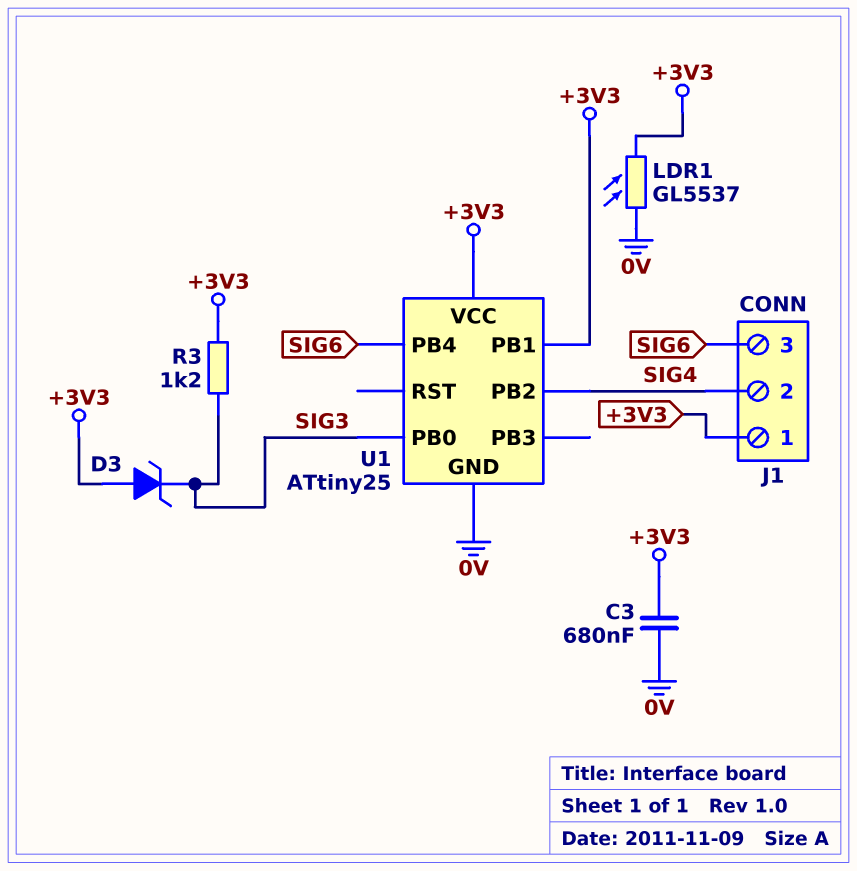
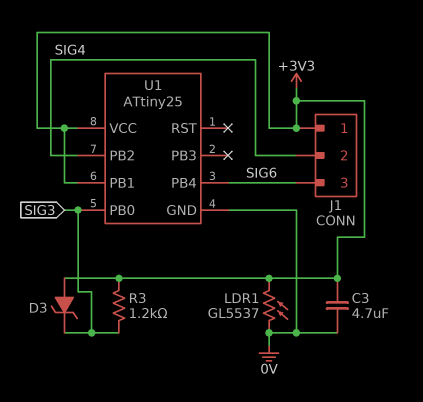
C3: 680nF (+3V3, 0V) -> 4.7uF (+3V3, 0V)

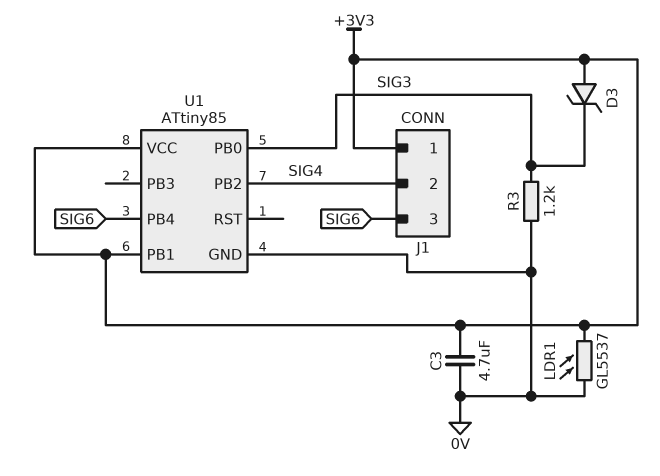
R3: 1.2k (+3V3, SIG3) -> 1.2k (0V, SIG3)
U1: ATtiny25 -> ATtiny85

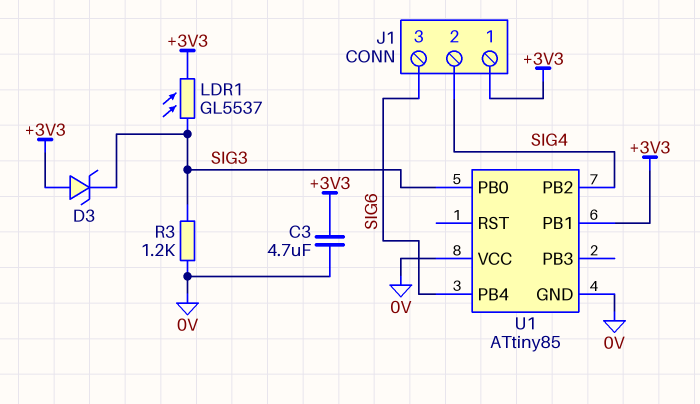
LDR1: GL5537 (+3V3, 0V) -> GL5537 (+3V3, SIG3)
U1 pin VCC: +3V3 -> 0V

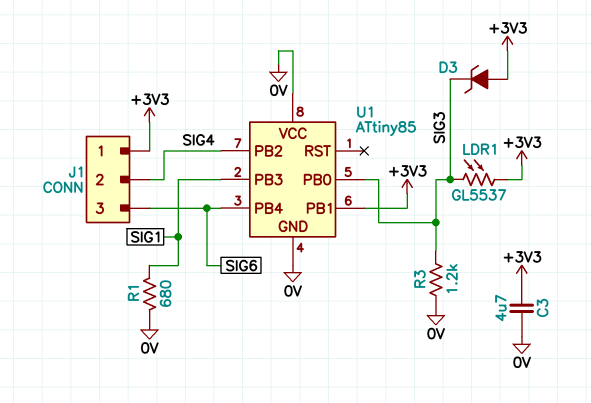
R1: none -> 680 (0V, SIG1)
U1 pin PB3: none -> SIG1

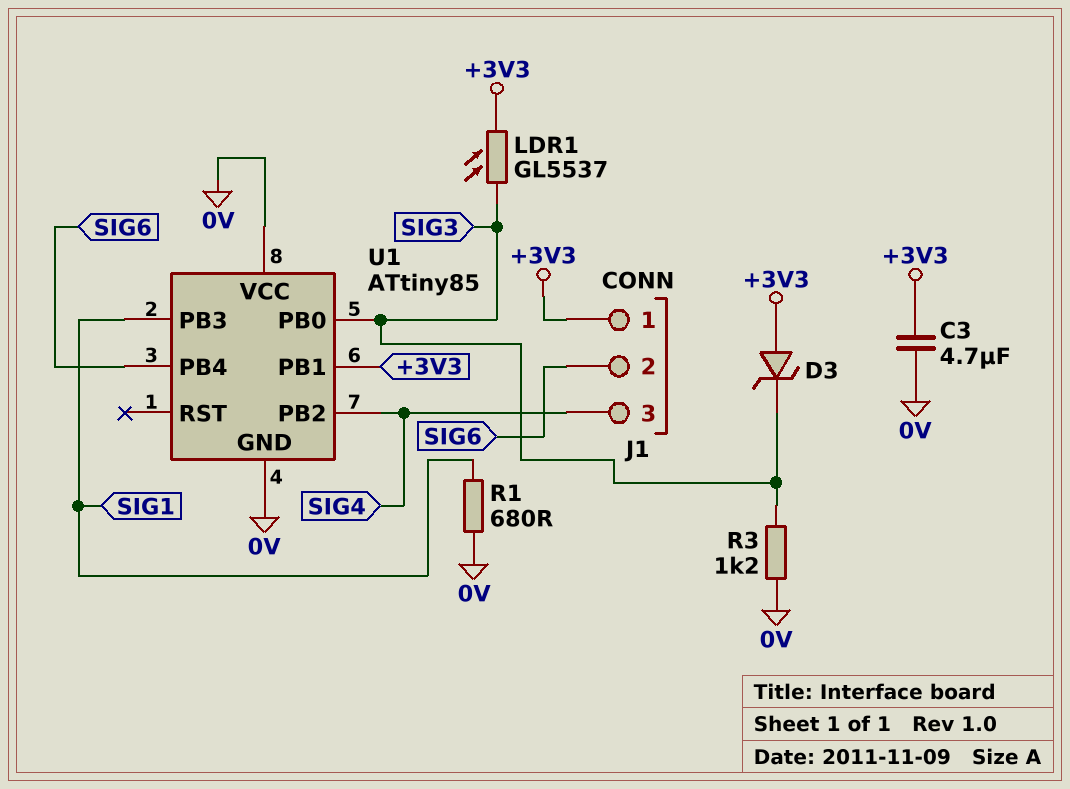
J1 pin 2: SIG4 -> SIG6
J1 pin 3: SIG6 -> SIG4

